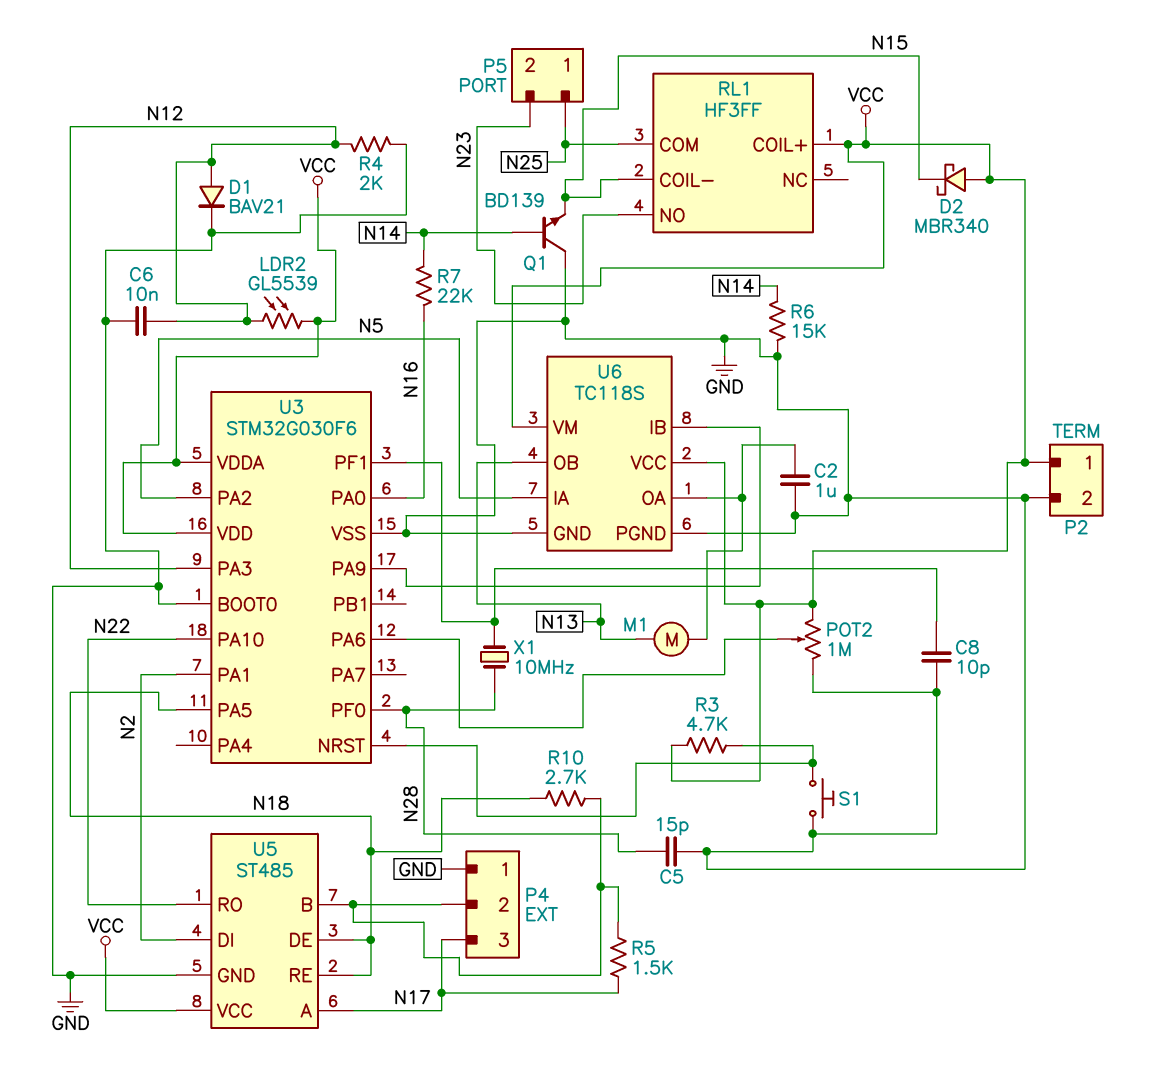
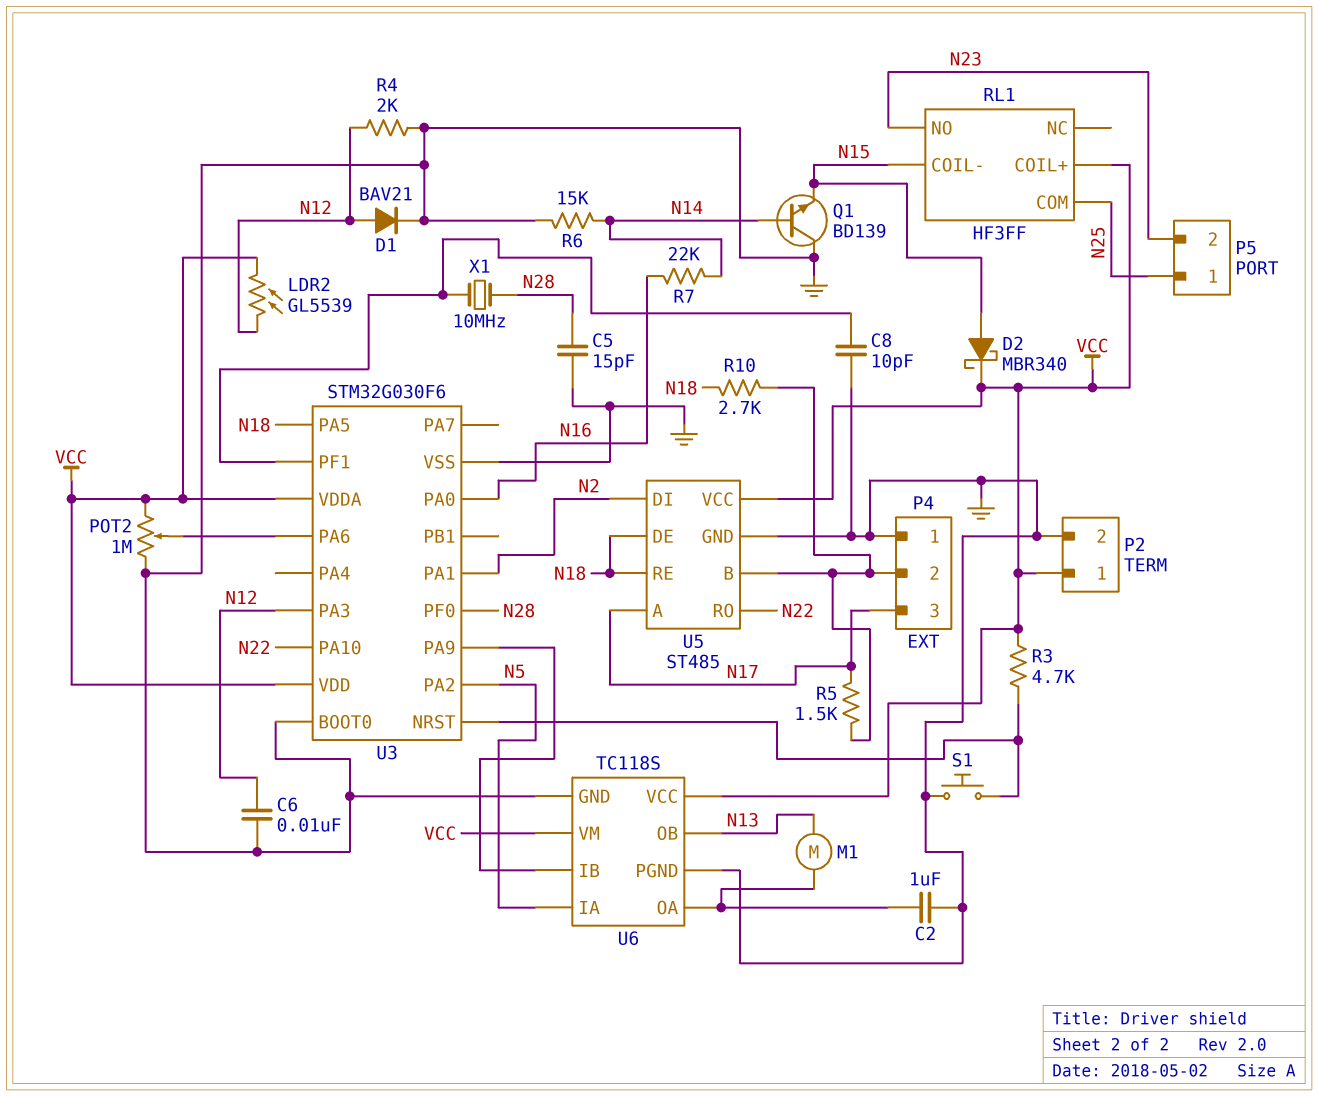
D2: schottky MBR340 (A VCC, K N15) -> schottky MBR340 (A N15, K VCC)

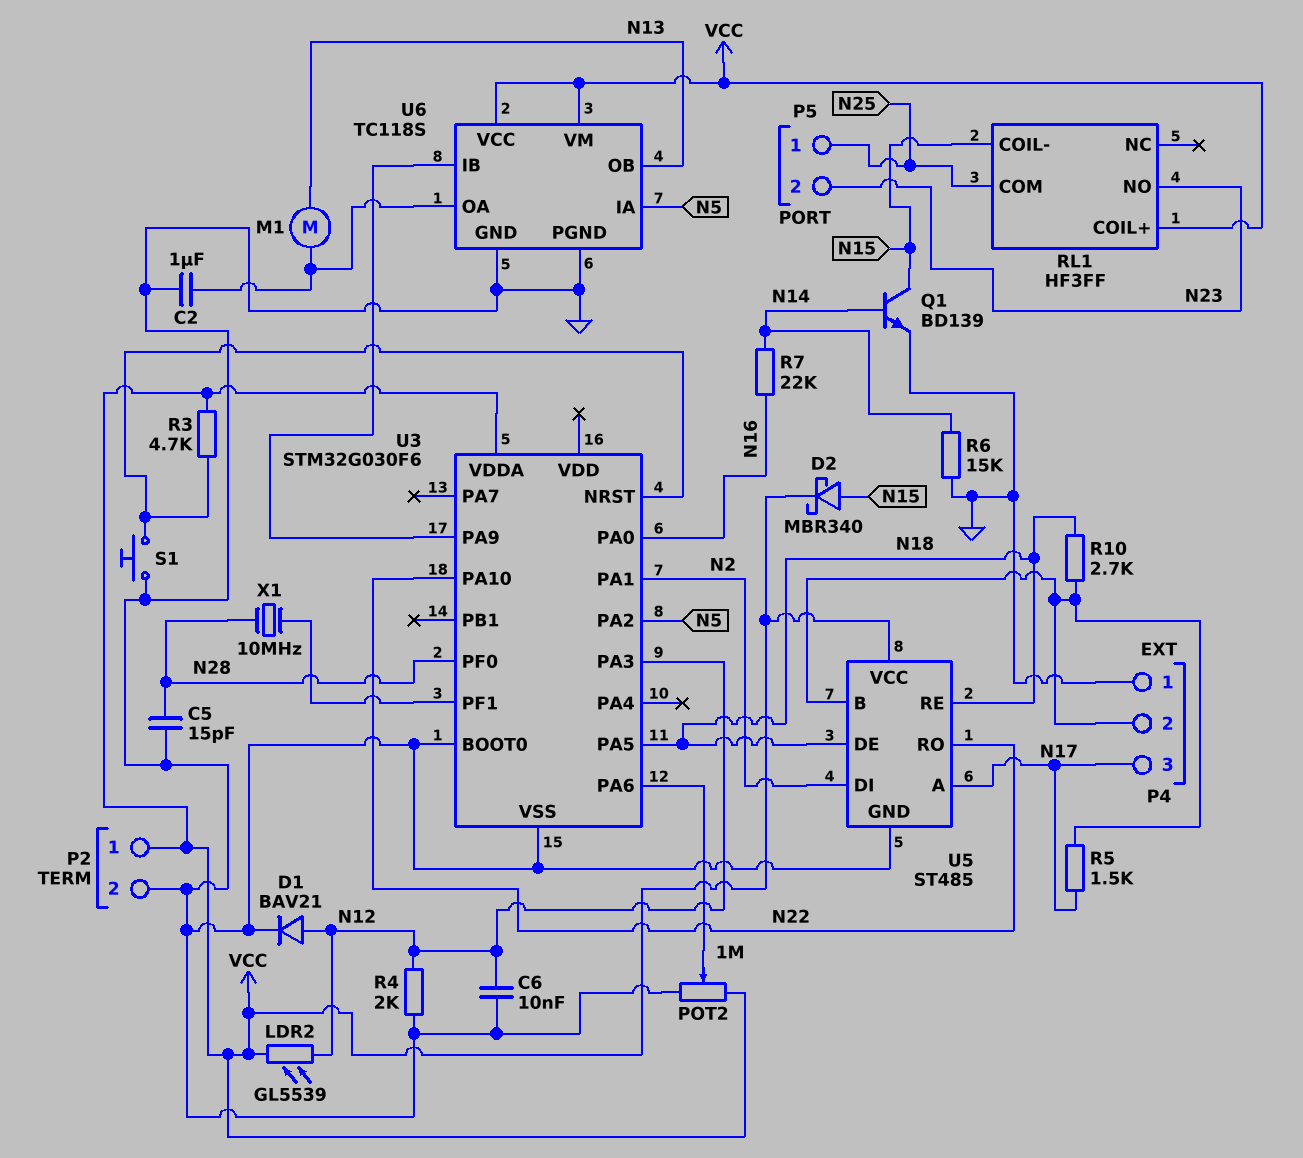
C8: 10pF (GND, U3/PF1) -> none
Q1: NPN BD139 (B N14, C GND, E N15) -> NPN BD139 (B N14, C N15, E GND)
U3 pin VDD: VCC -> none

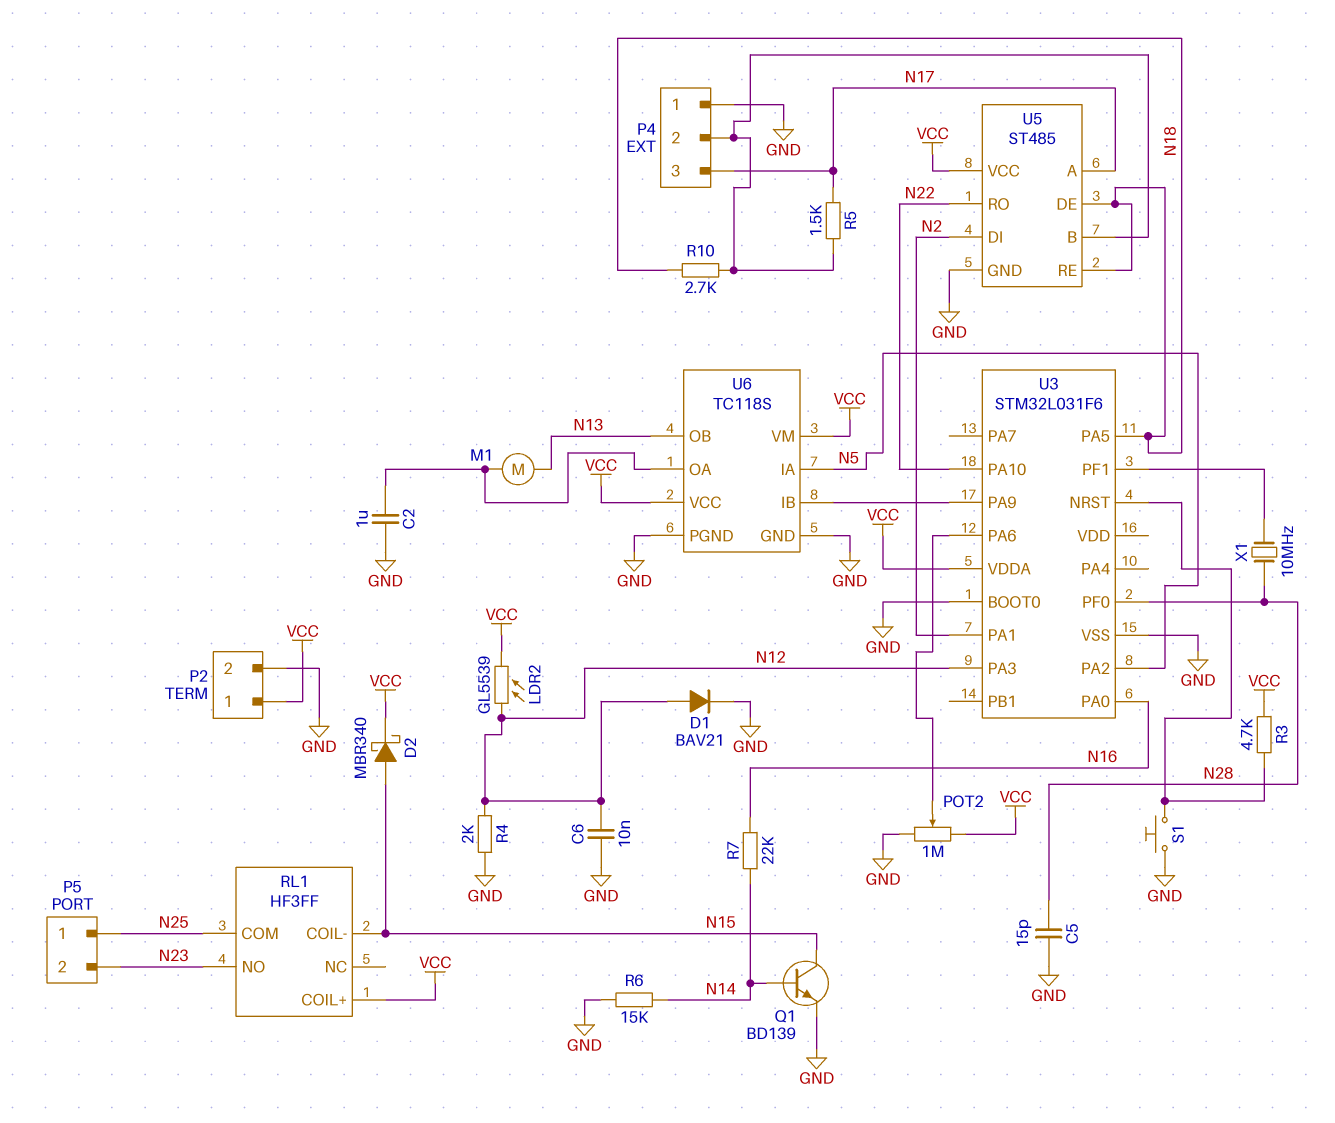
U3: STM32G030F6 -> STM32L031F6

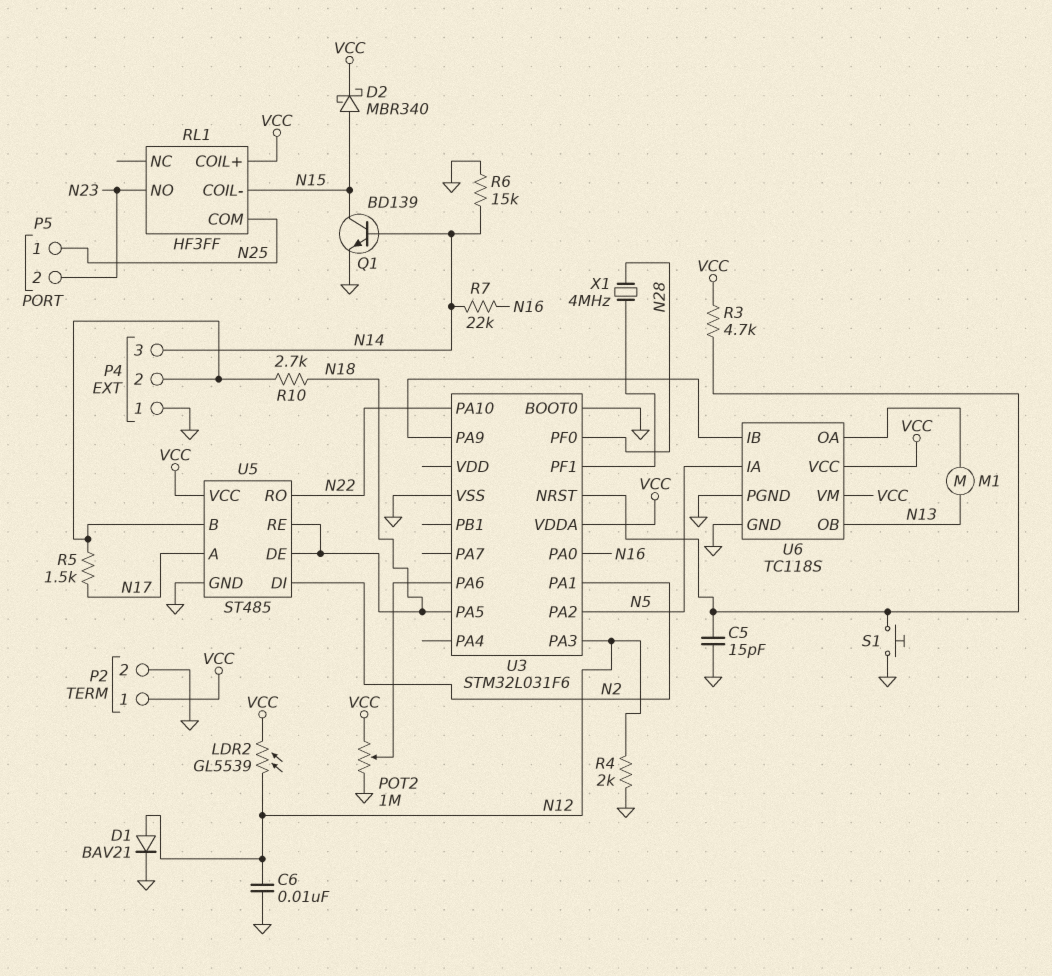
C2: 1uF (GND, U6/OA) -> none
C5: 15pF (GND, N28) -> 15pF (GND, U3/NRST)
P4 pin 3: N17 -> N14
X1: 10MHz (N28, U3/PF1) -> 4MHz (N28, U3/PF1)

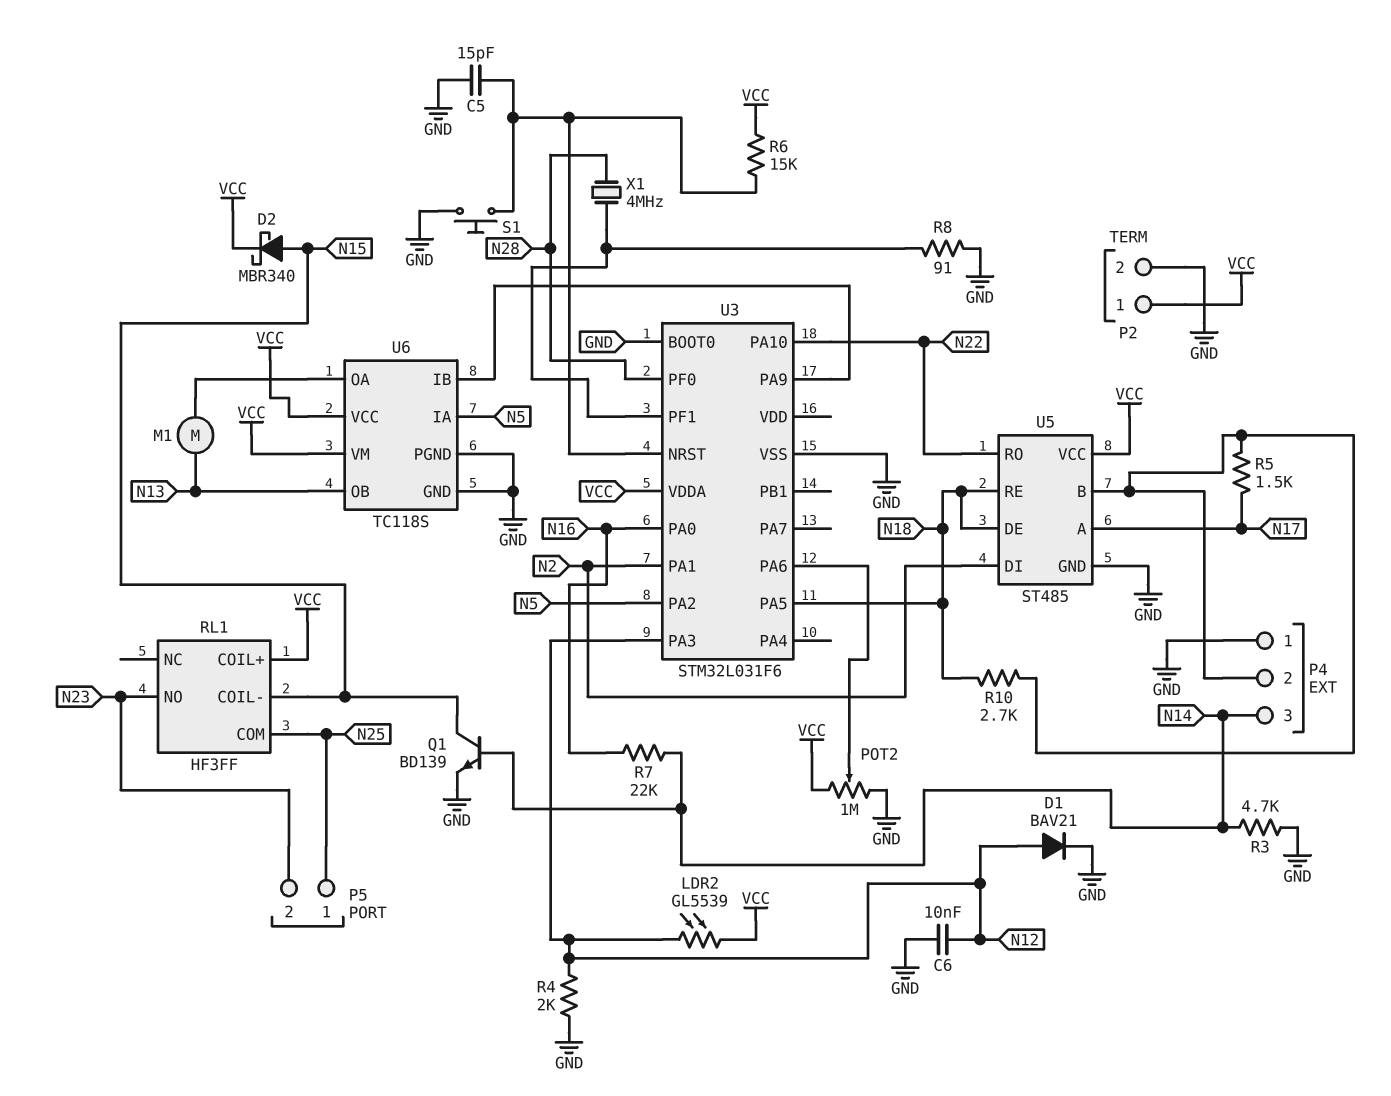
R3: 4.7k (U3/NRST, VCC) -> 4.7k (GND, N14)
R6: 15k (GND, N14) -> 15k (U3/NRST, VCC)
R8: none -> 91 (GND, U3/PF1)

